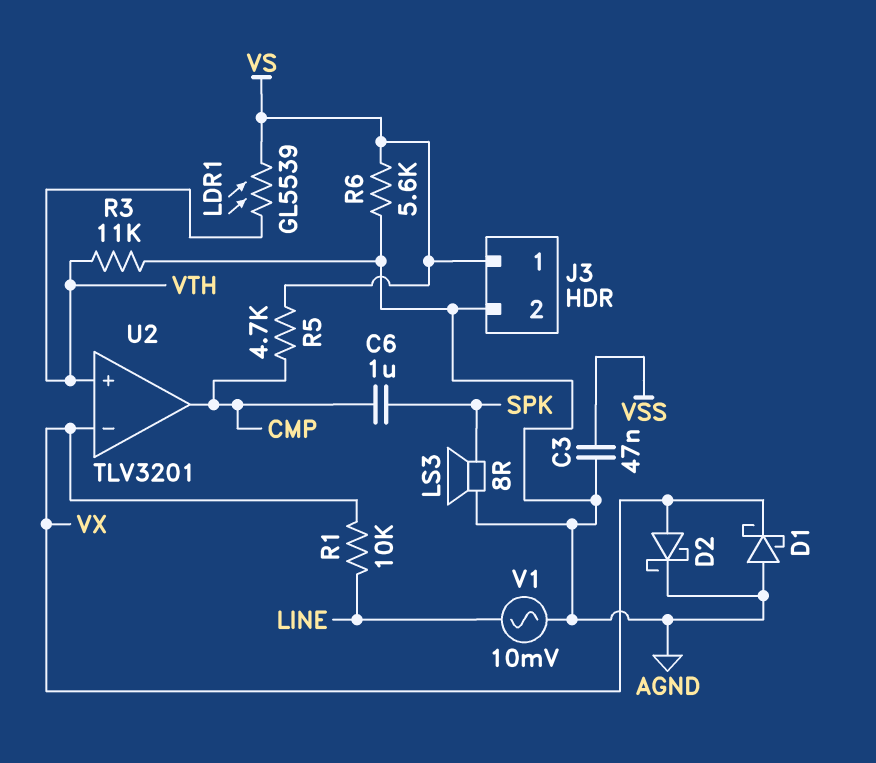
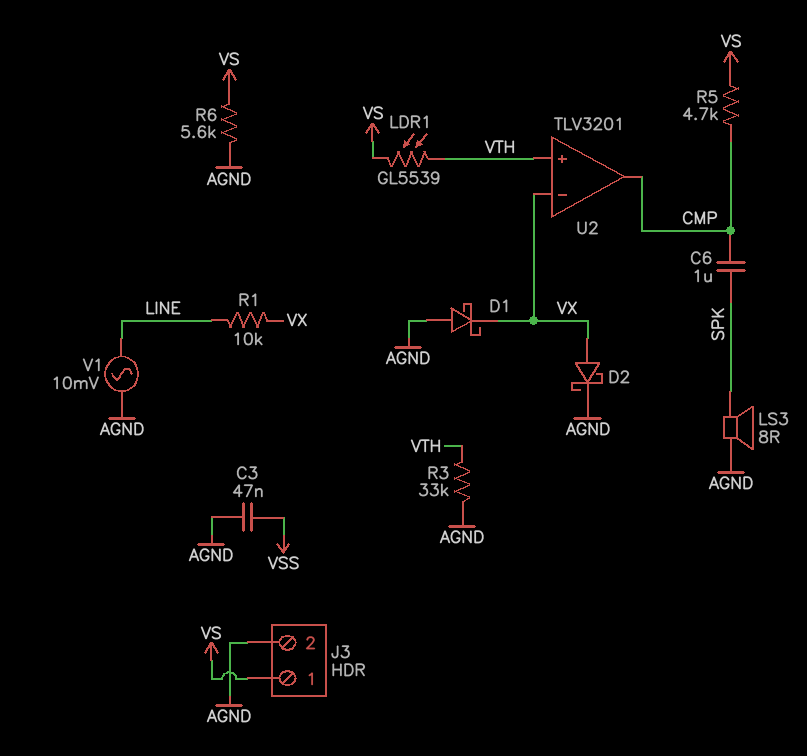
R3: 11k (AGND, VTH) -> 33k (AGND, VTH)

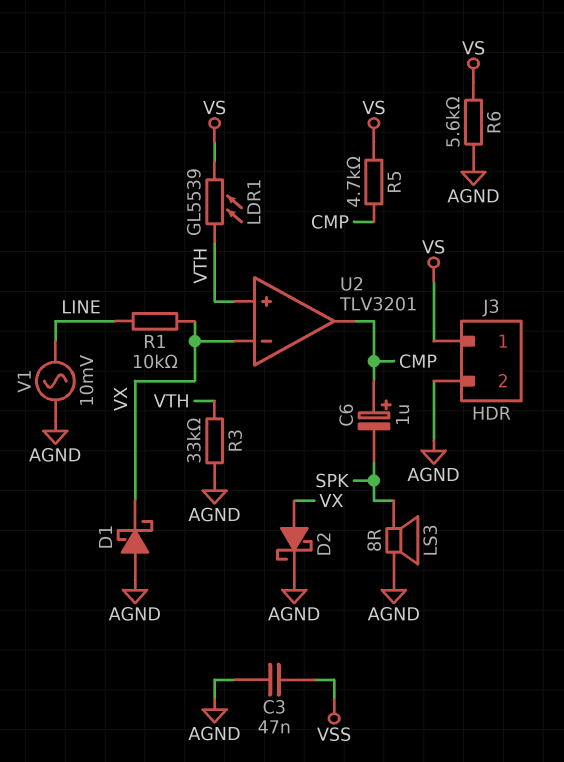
C6: 1uF (CMP, SPK) -> 1uF (plus CMP, minus SPK)

